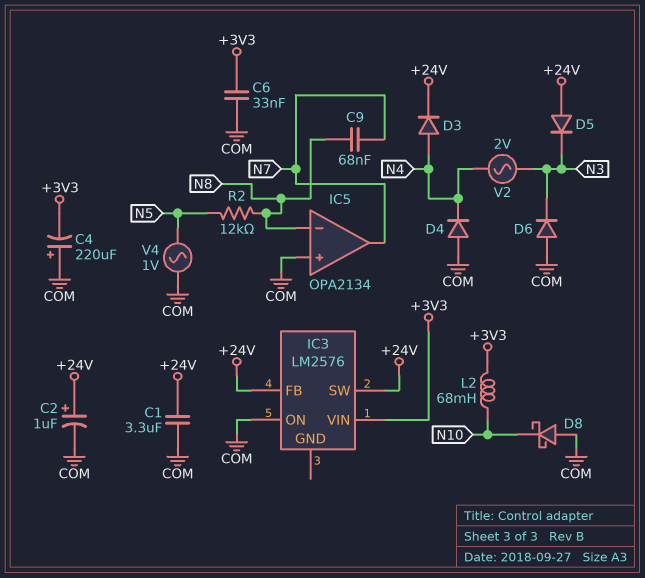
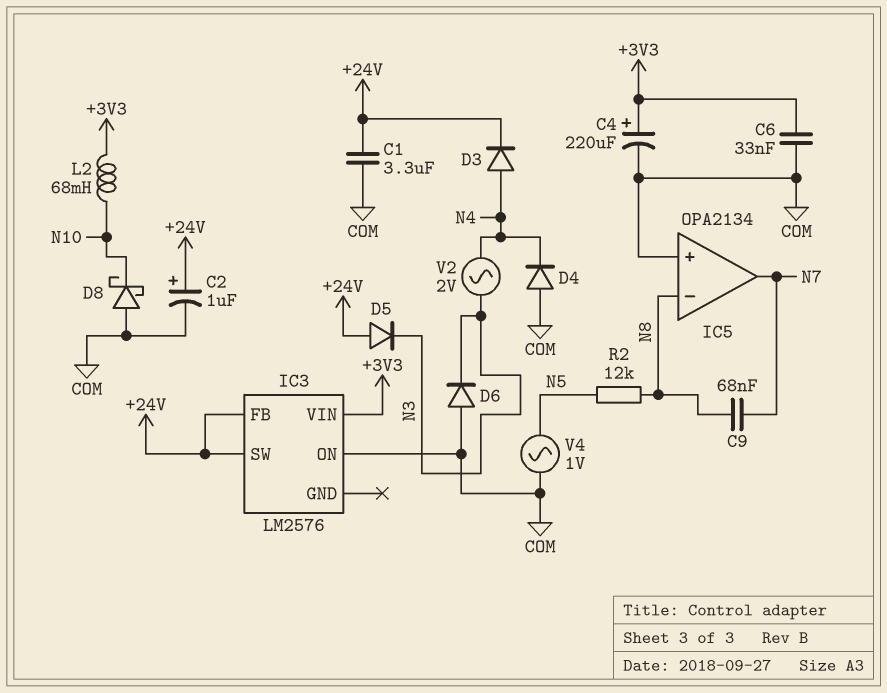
C4: 220uF (plus COM, minus +3V3) -> 220uF (plus +3V3, minus COM)

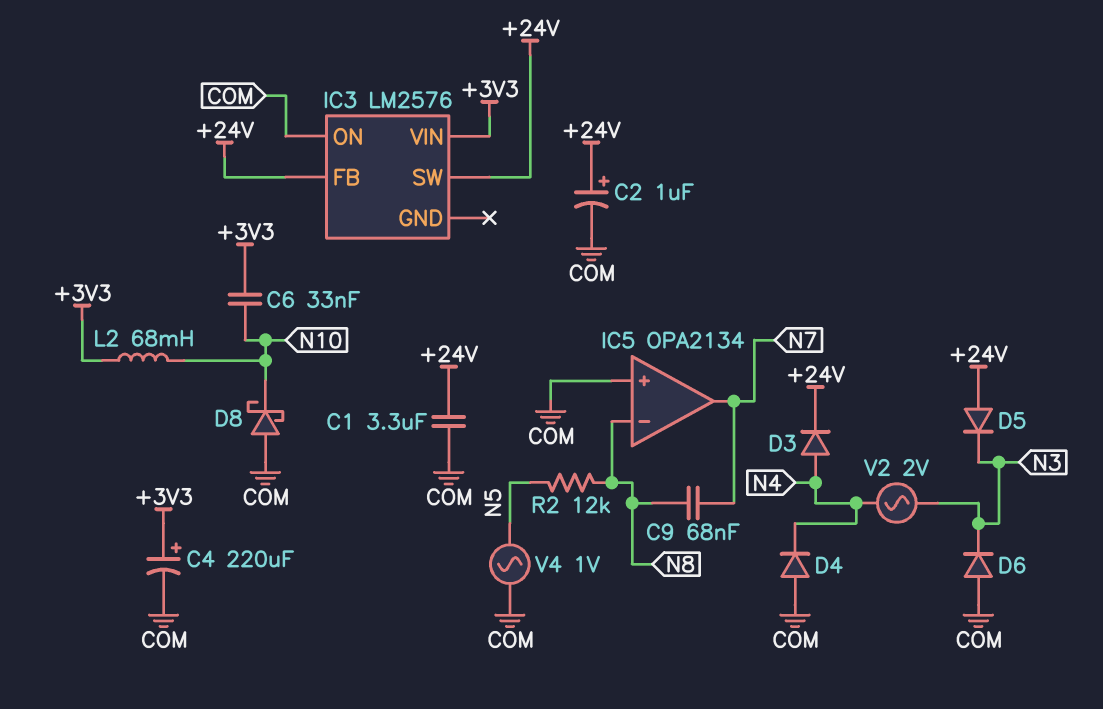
C6: 33nF (+3V3, COM) -> 33nF (+3V3, N10)

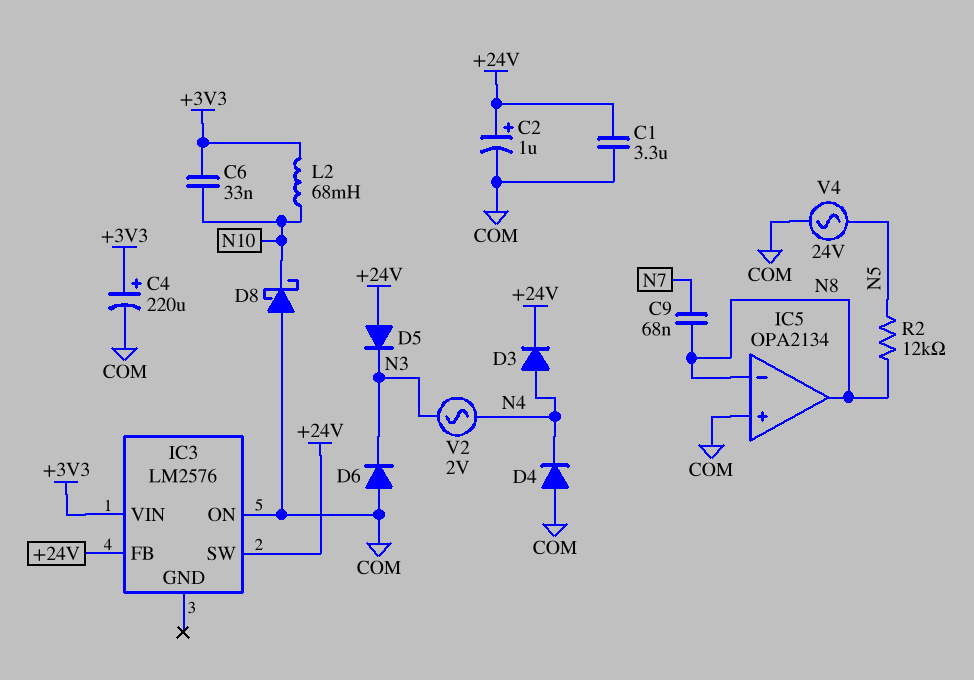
IC5 pin out: N7 -> N8
V4: AC 1V (COM, N5) -> AC 24V (COM, N5)

